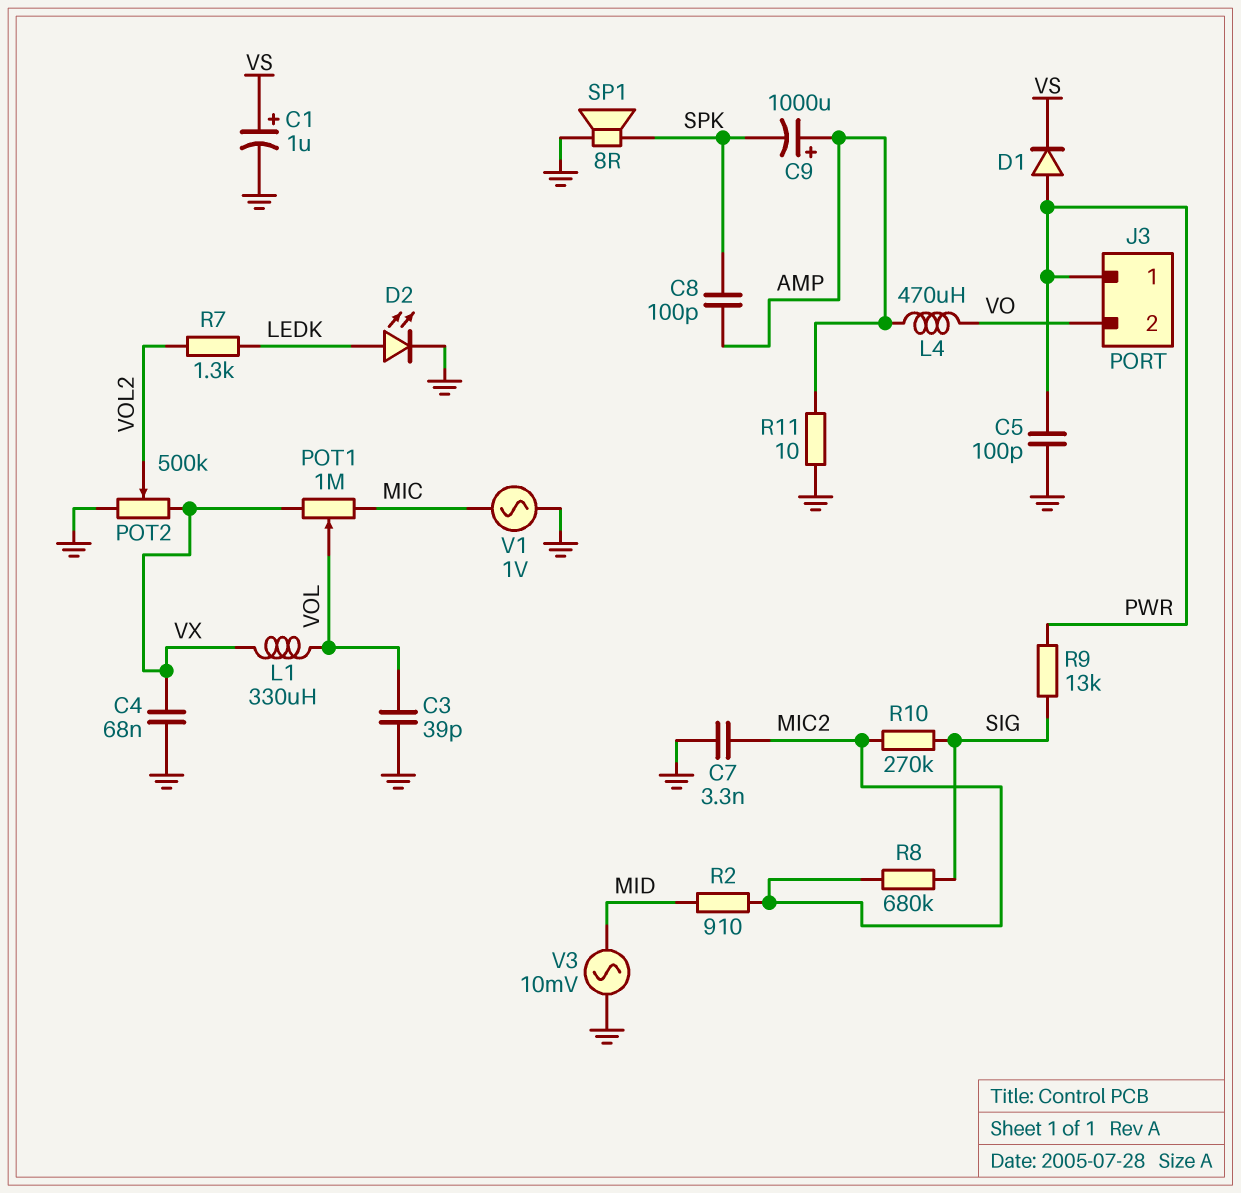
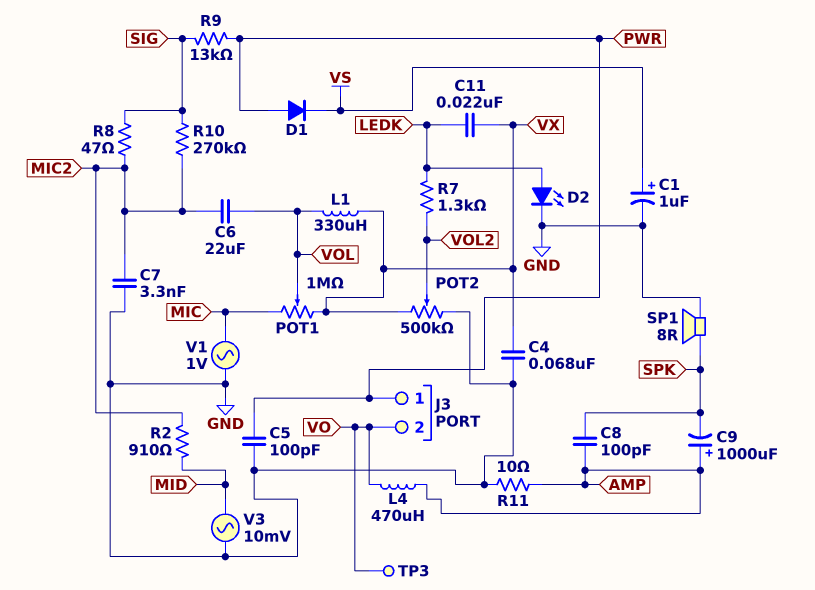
C3: 39pF (GND, VOL) -> none
C6: none -> 22uF (MIC2, VOL)
C11: none -> 22nF (LEDK, VX)
R8: 680k (MIC2, SIG) -> 47 (MIC2, SIG)
TP3: none -> test point (VO)

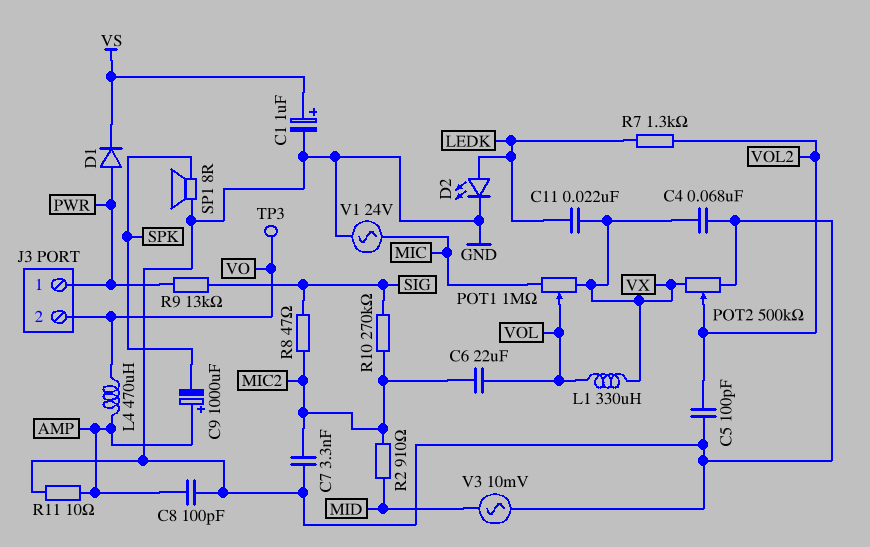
C5: 100pF (GND, PWR) -> 100pF (GND, VOL2)
C8: 100pF (AMP, SPK) -> 100pF (AMP, GND)
V1: AC 1V (GND, MIC) -> AC 24V (GND, MIC)

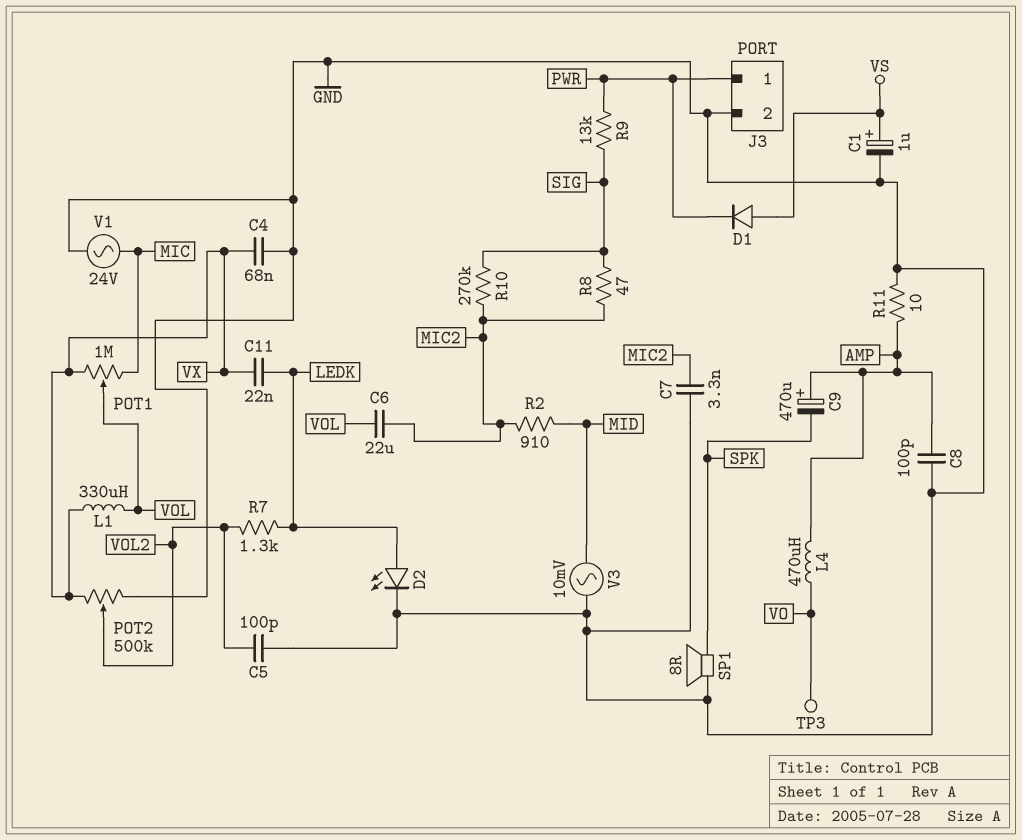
C9: 1000uF (plus AMP, minus SPK) -> 470uF (plus AMP, minus SPK)
D1: diode (A PWR, K VS) -> diode (A VS, K PWR)
J3 pin 2: VO -> GND

